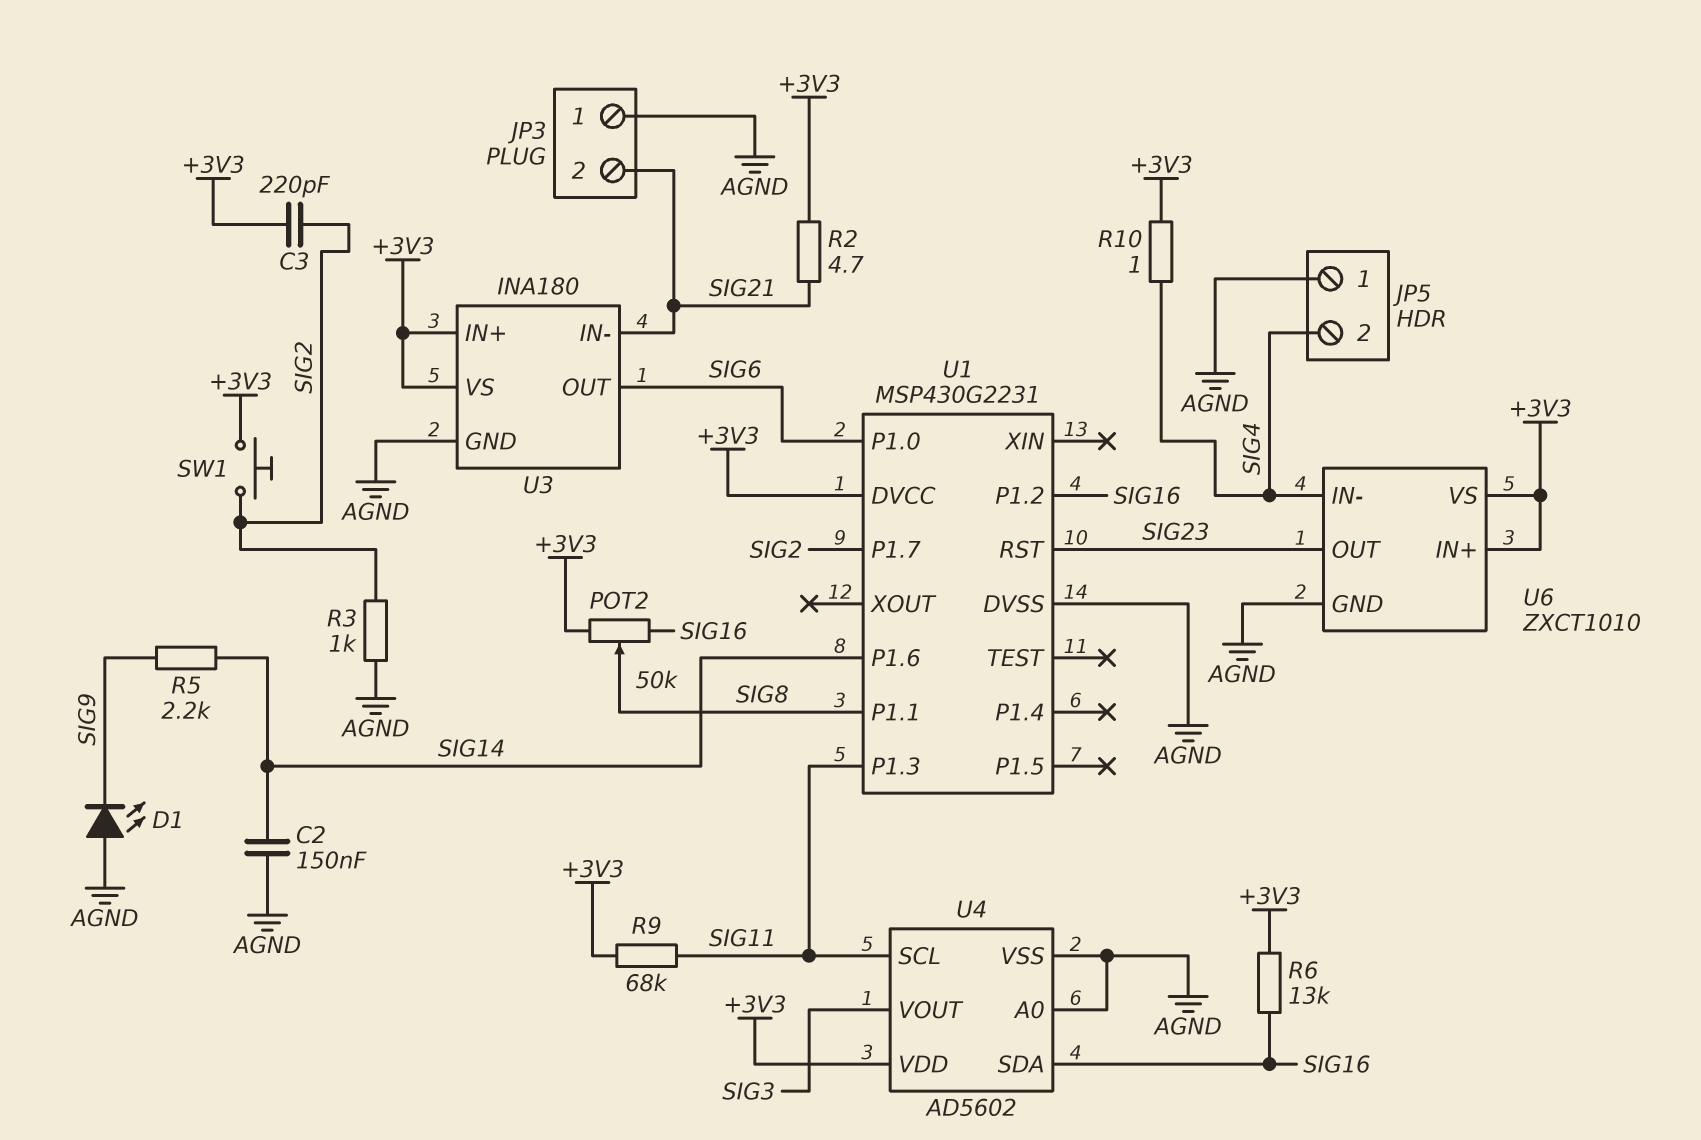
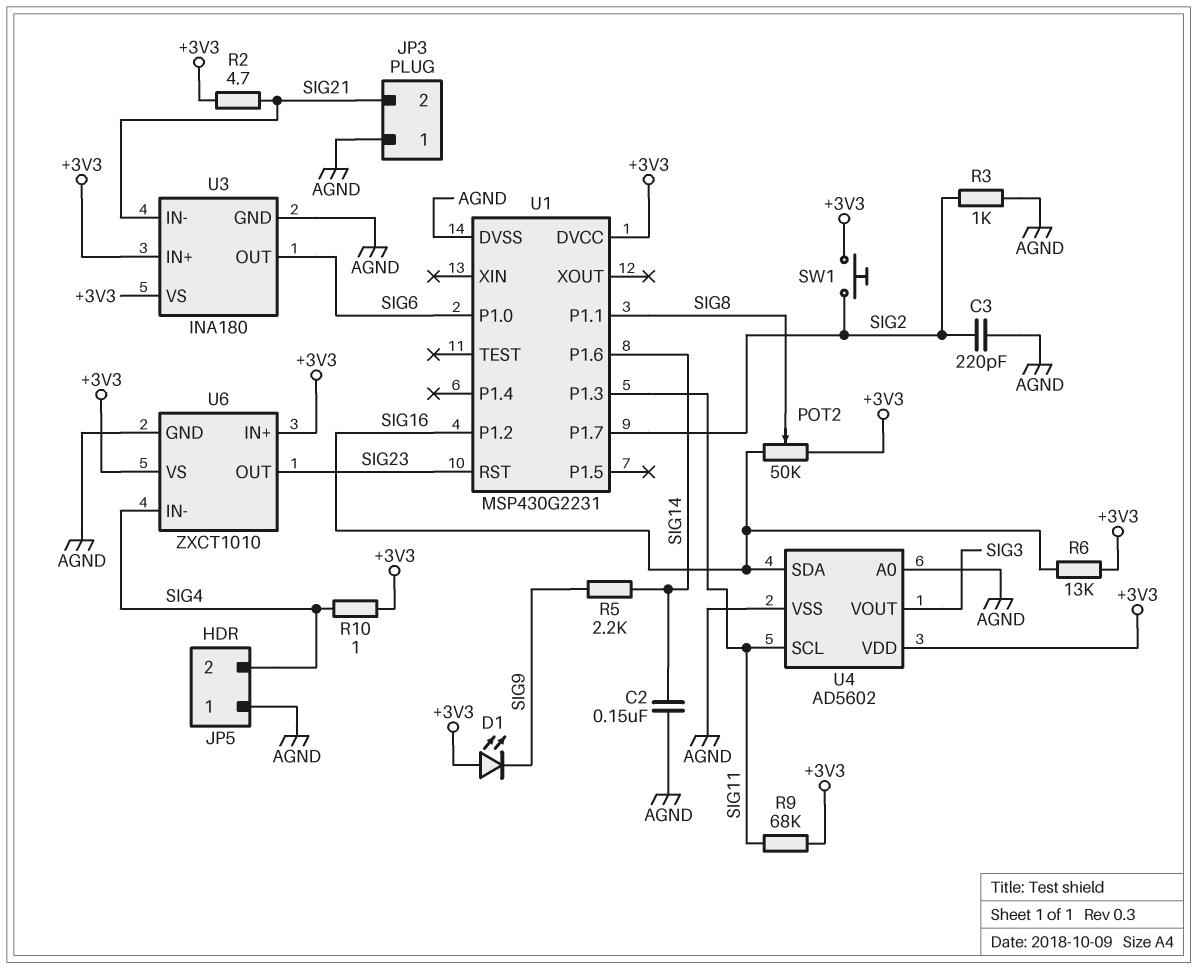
C3: 220pF (+3V3, SIG2) -> 220pF (AGND, SIG2)
D1: LED (A AGND, K SIG9) -> LED (A +3V3, K SIG9)

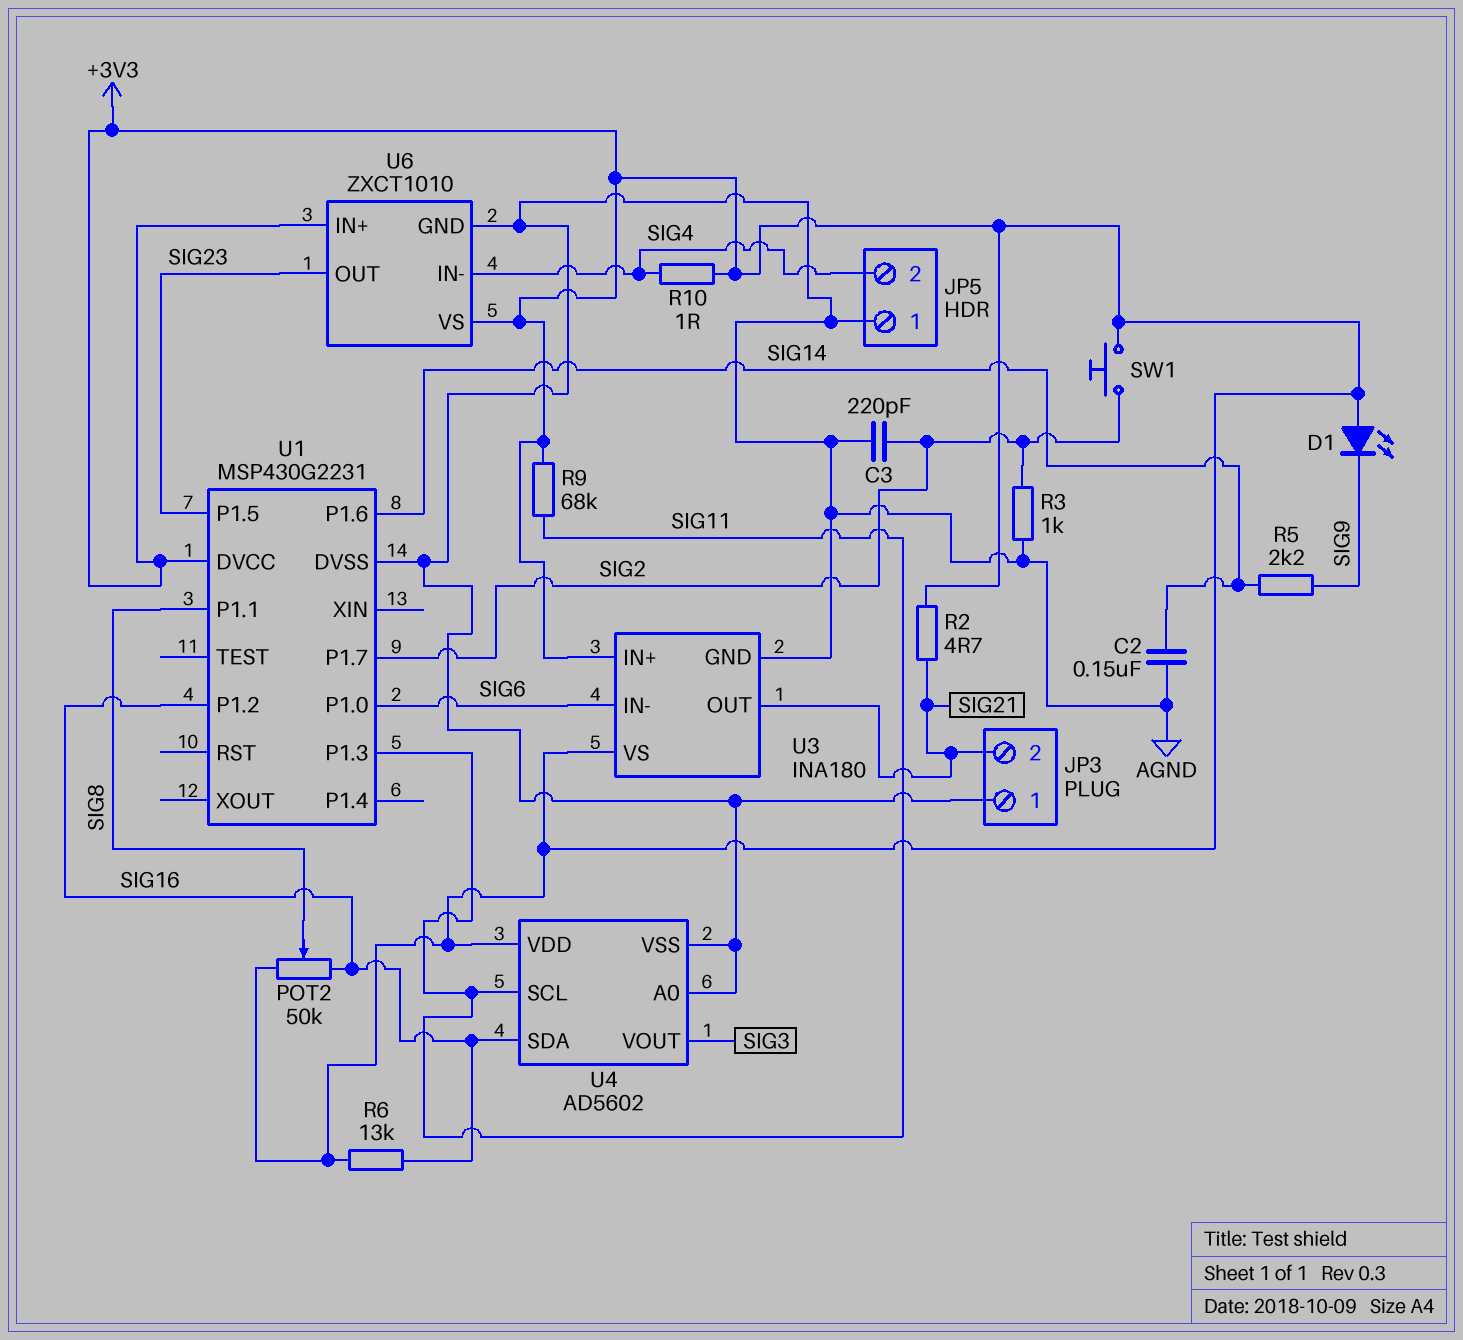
U1 pin P1.5: none -> SIG23
U1 pin RST: SIG23 -> none
U3 pin IN-: SIG21 -> SIG6
U3 pin OUT: SIG6 -> SIG21

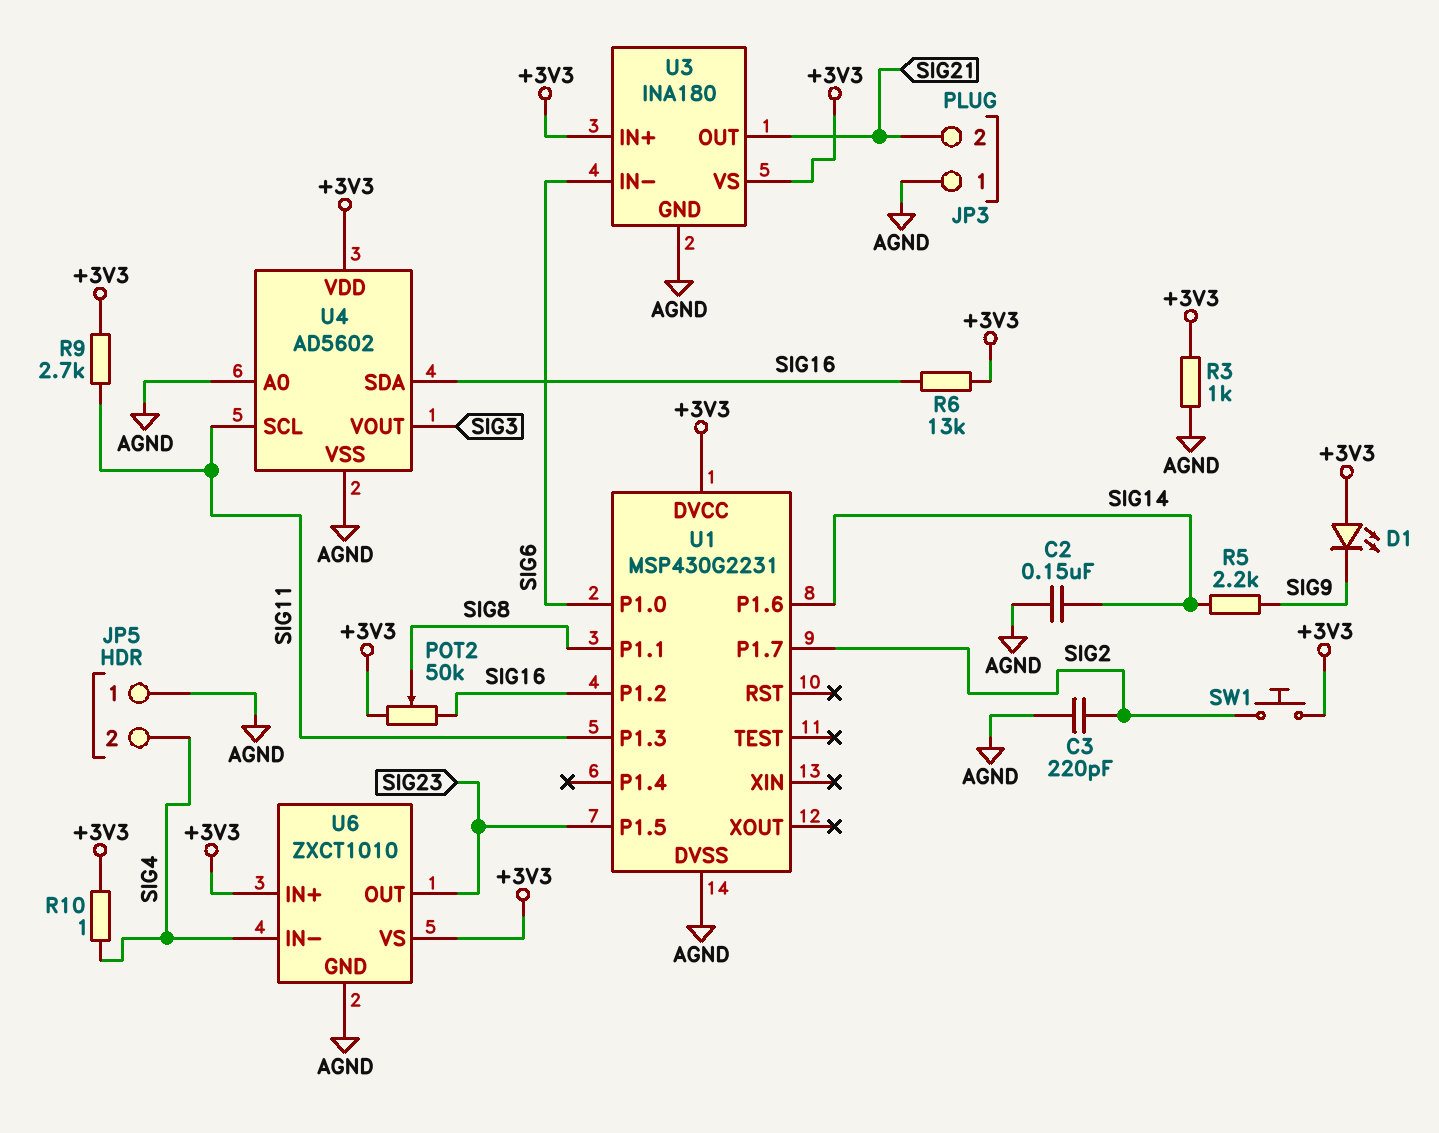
R2: 4.7 (+3V3, SIG21) -> none
R3: 1k (AGND, SIG2) -> 1k (+3V3, AGND)
R9: 68k (+3V3, SIG11) -> 2.7k (+3V3, SIG11)

